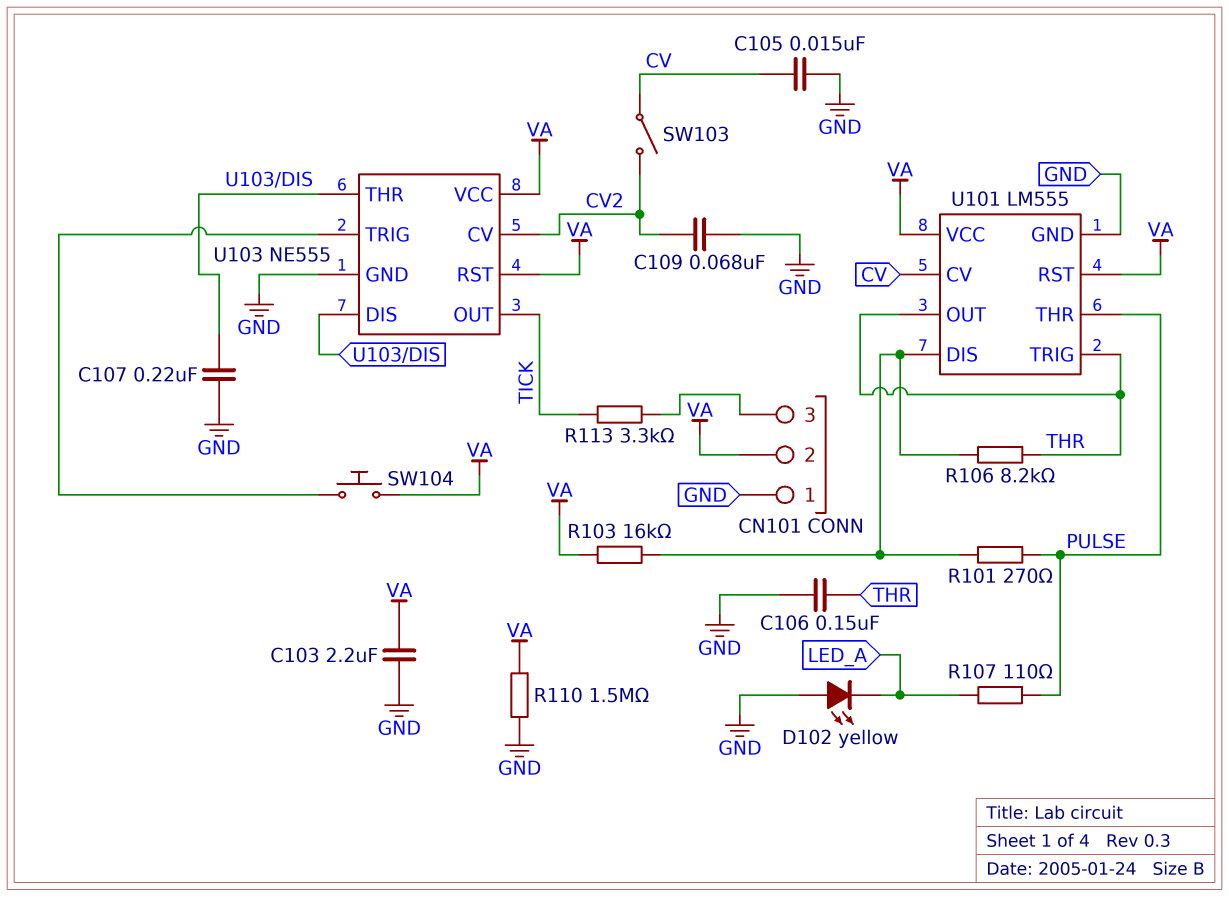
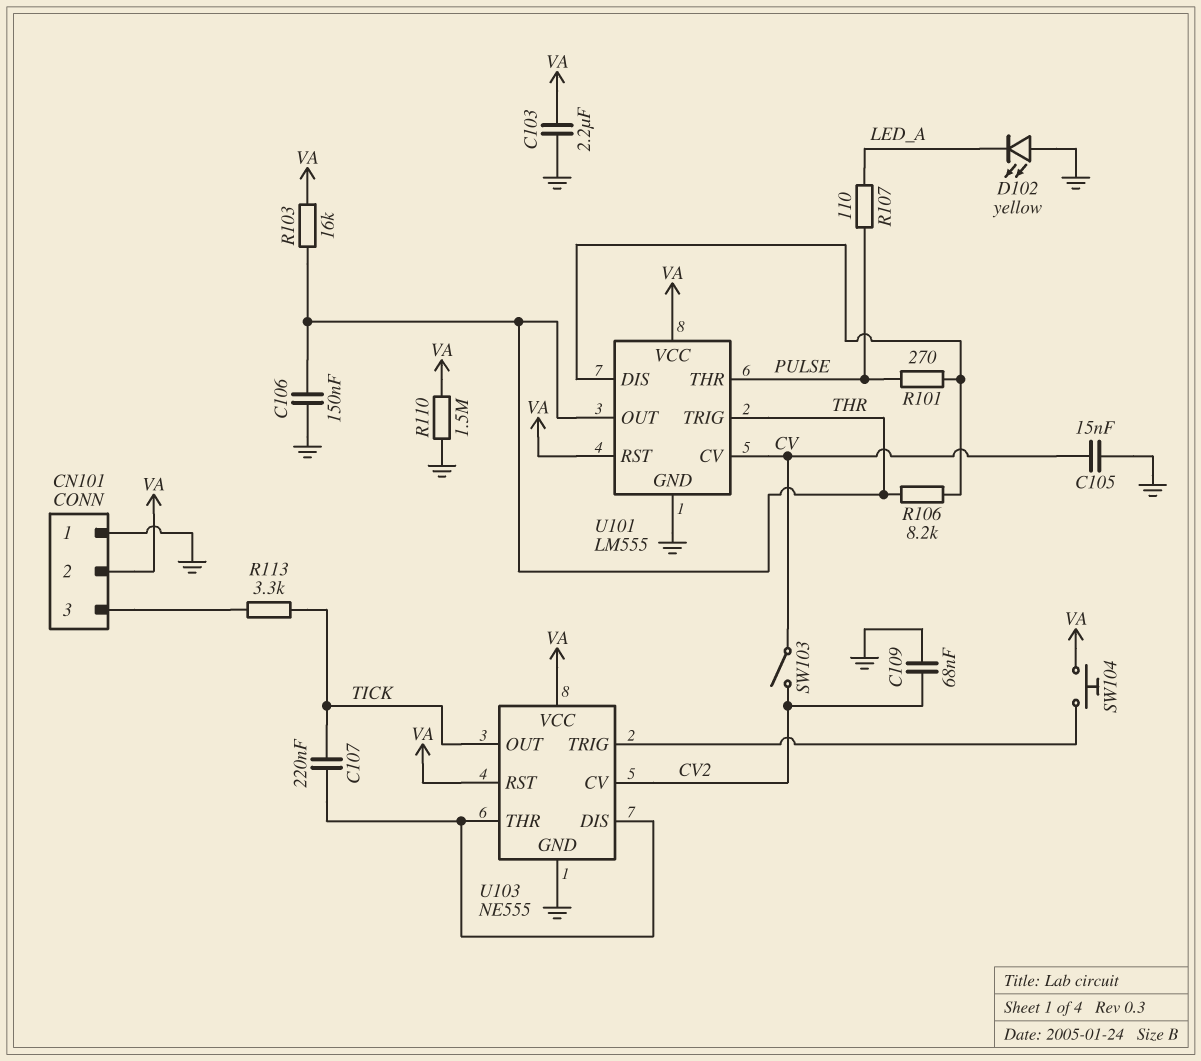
C107: 220nF (GND, U103/DIS) -> 220nF (TICK, U103/DIS)
R103: 16k (U101/DIS, VA) -> 16k (THR, VA)

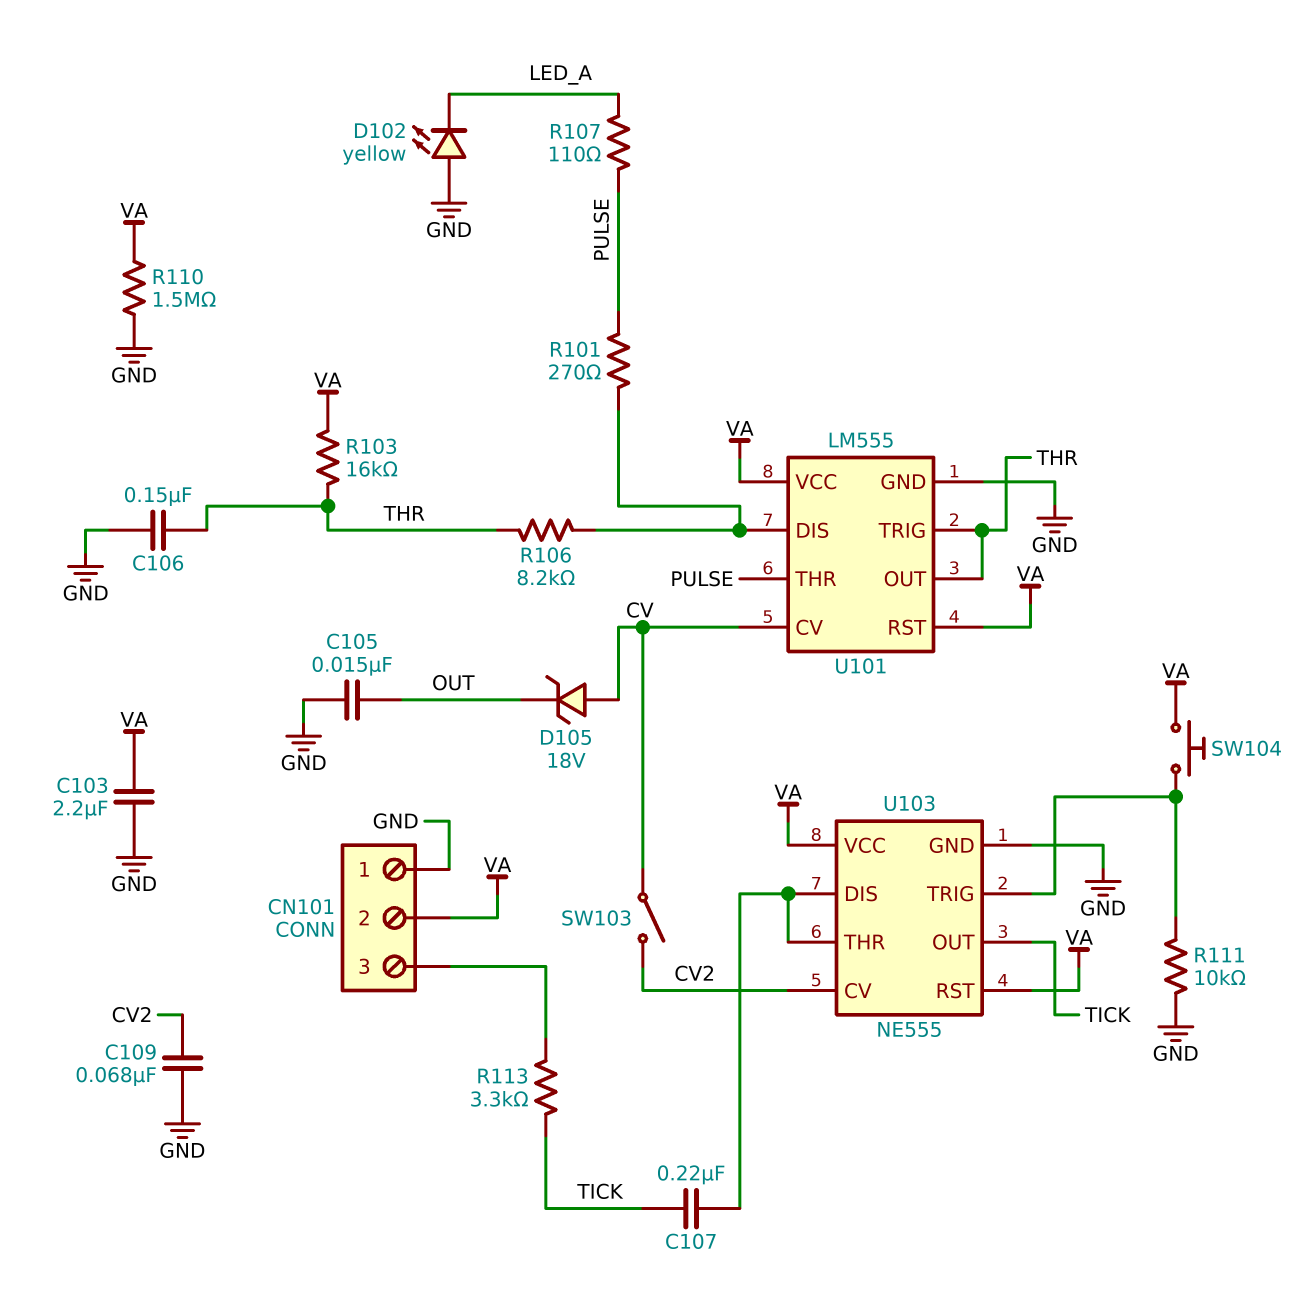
C105: 15nF (CV, GND) -> 15nF (GND, OUT)
D105: none -> zener 18V (A CV, K OUT)
R111: none -> 10k (GND, U103/TRIG)

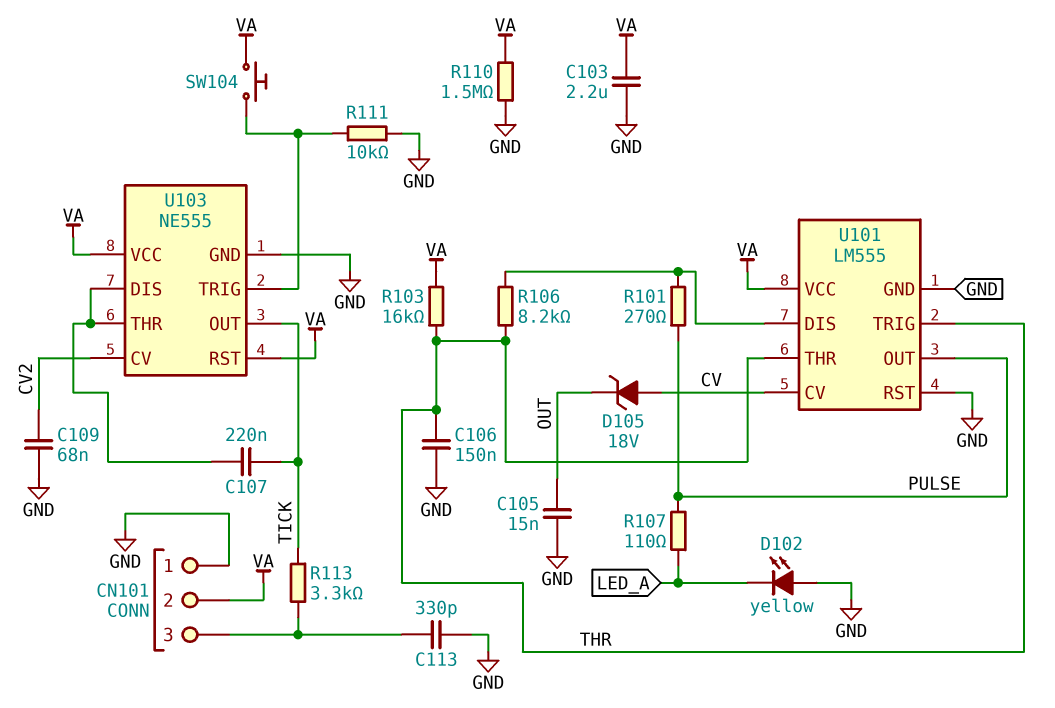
C113: none -> 330pF (CN101/3, GND)
SW103: switch (CV, CV2) -> none
U101 pin OUT: THR -> PULSE
U101 pin RST: VA -> GND
U101 pin THR: PULSE -> THR

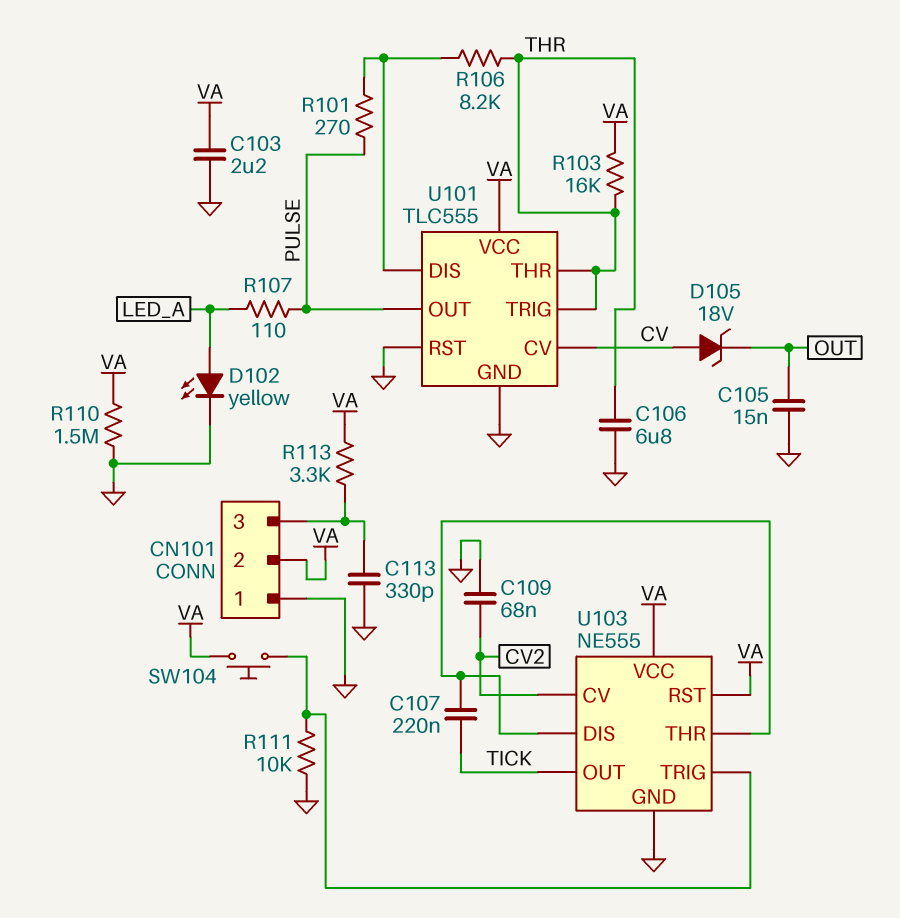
C106: 150nF (GND, THR) -> 6.8uF (GND, THR)
D102: LED yellow (A GND, K LED_A) -> LED yellow (A LED_A, K GND)
R113: 3.3k (CN101/3, TICK) -> 3.3k (CN101/3, VA)
U101: LM555 -> TLC555

